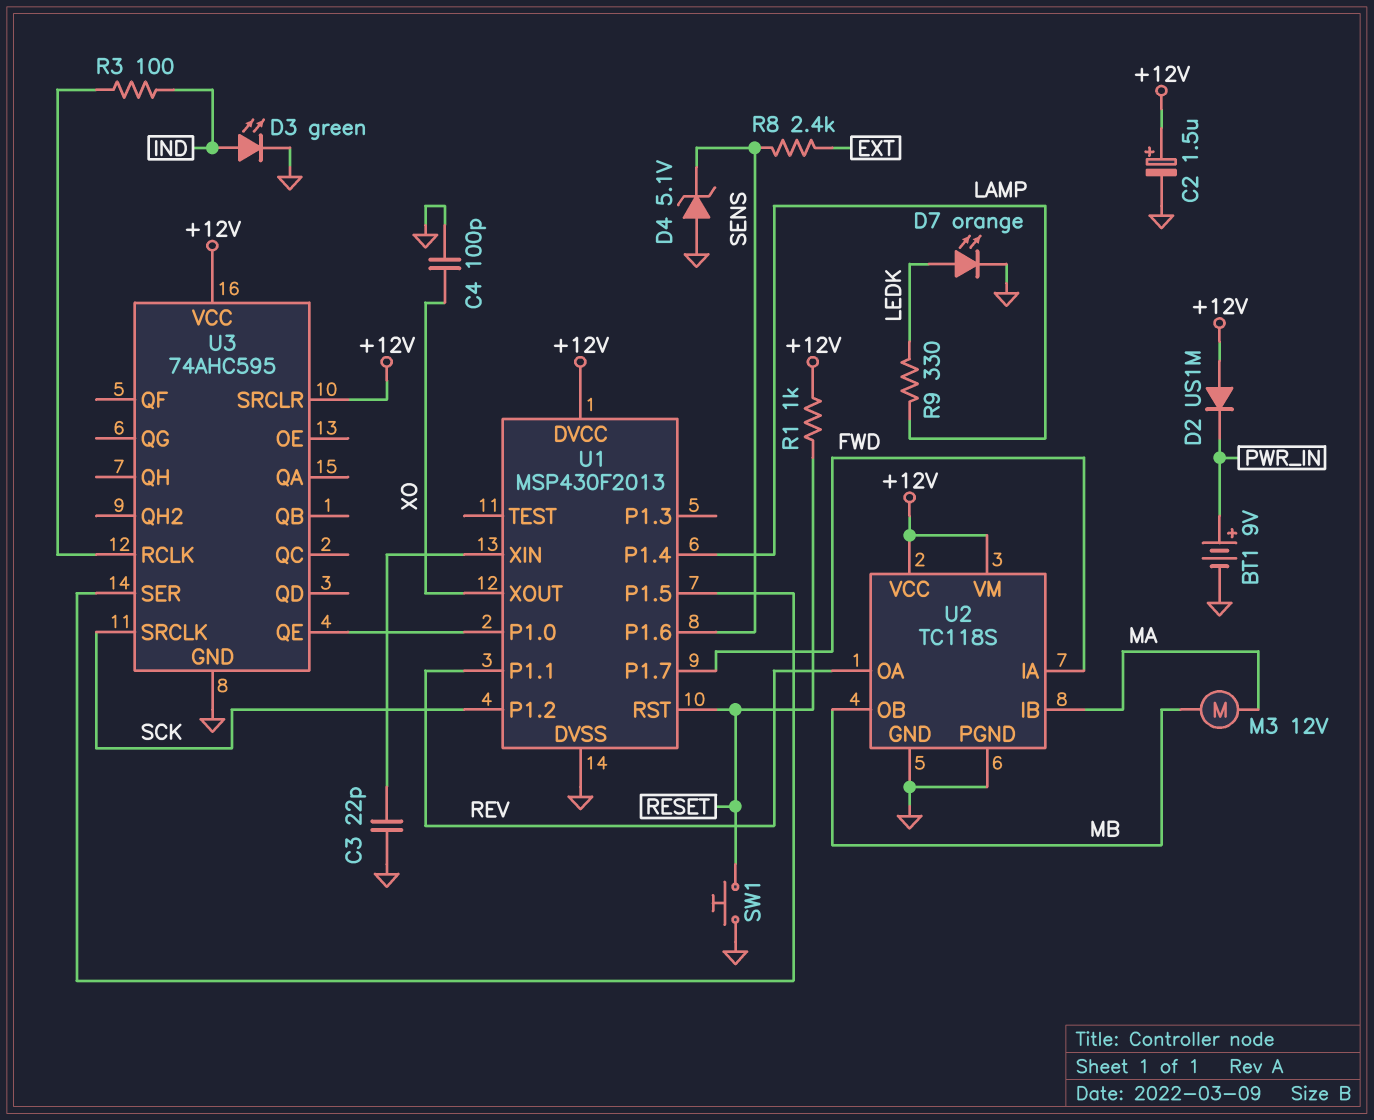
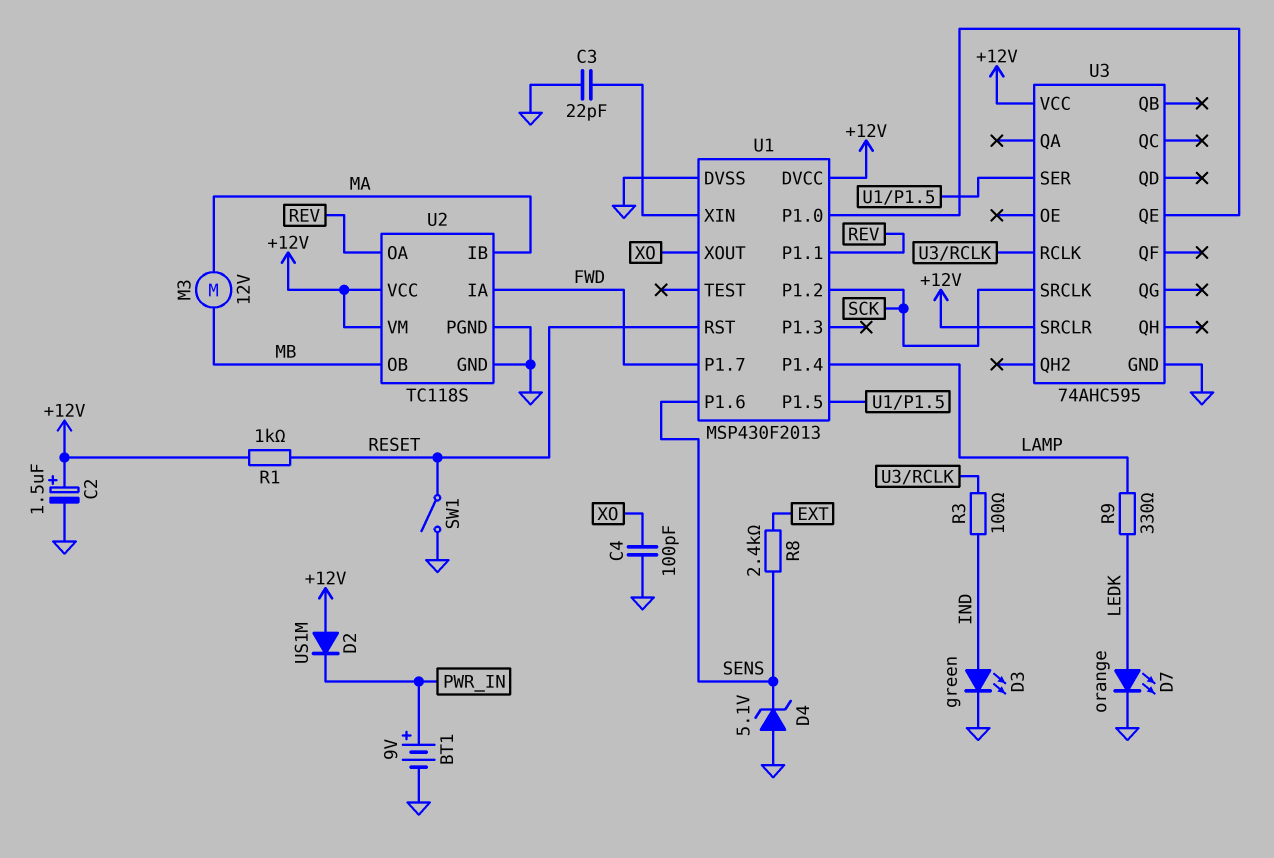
SW1: button (GND, RESET) -> switch (GND, RESET)

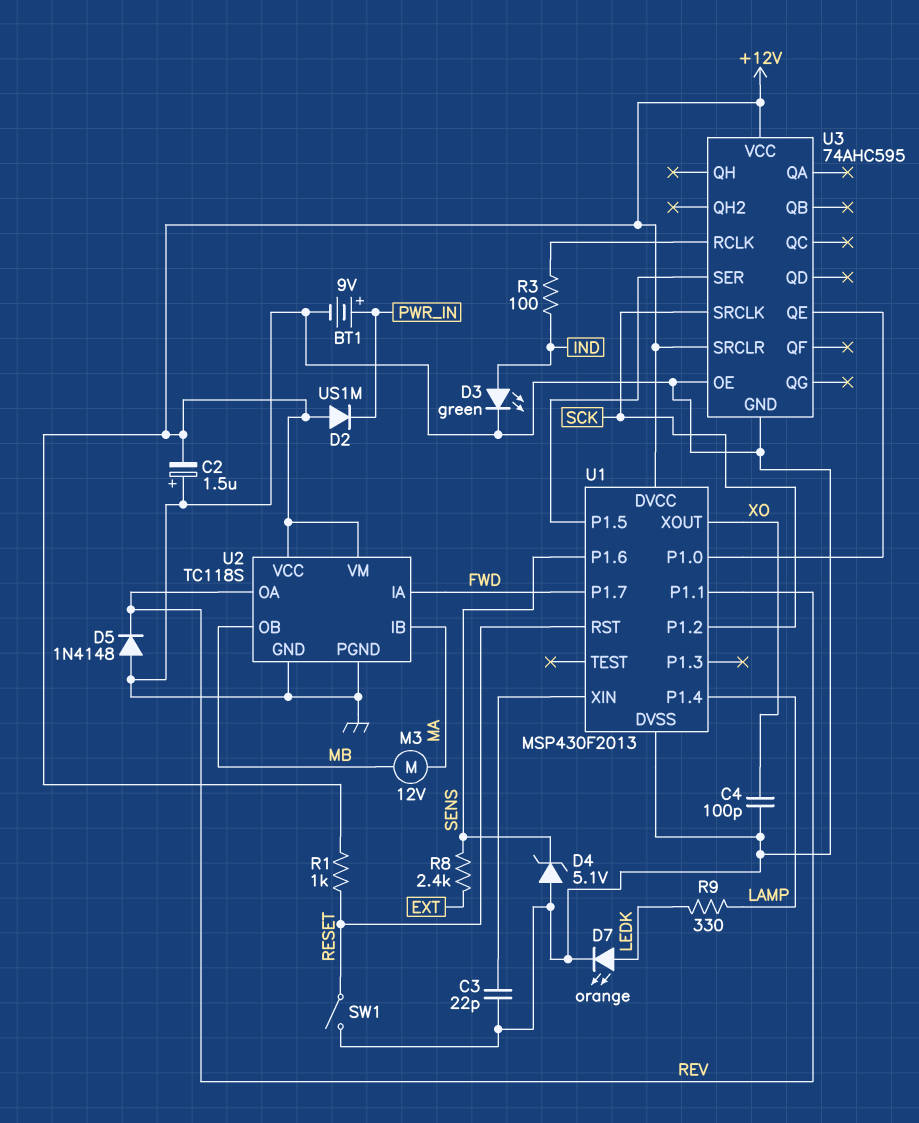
C2: 1.5uF (plus +12V, minus GND) -> 1.5uF (plus GND, minus +12V)
D5: none -> diode 1N4148 (A GND, K REV)
U3 pin OE: none -> GND

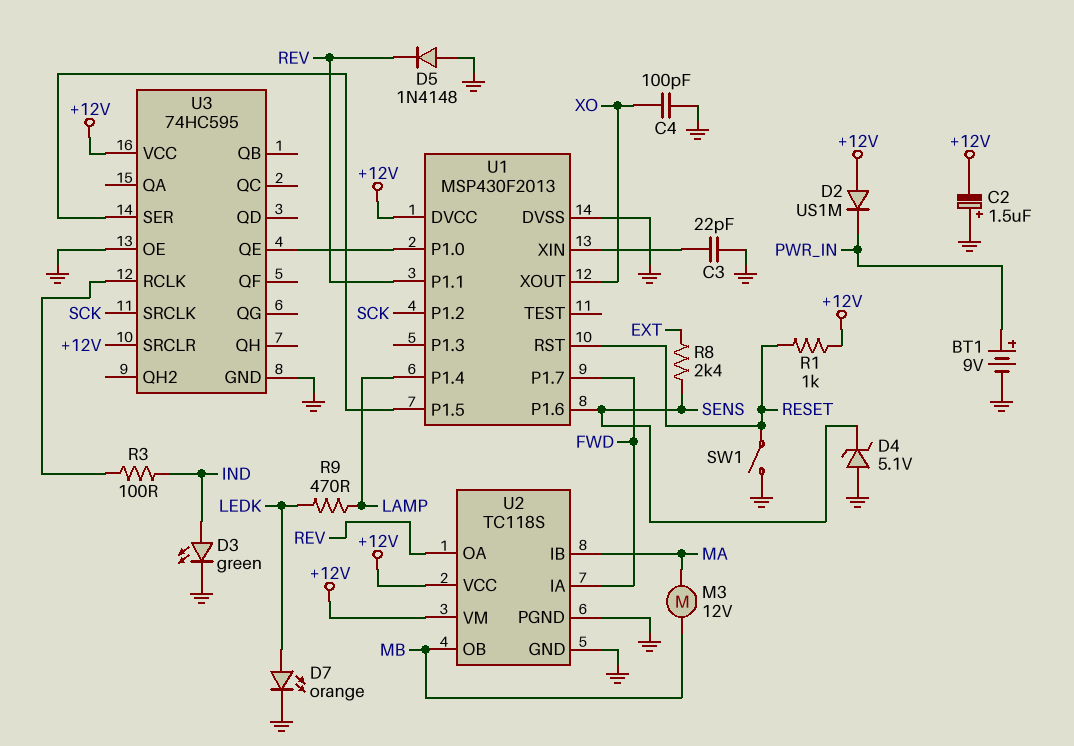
R9: 330 (LAMP, LEDK) -> 470 (LAMP, LEDK)
U3: 74AHC595 -> 74HC595

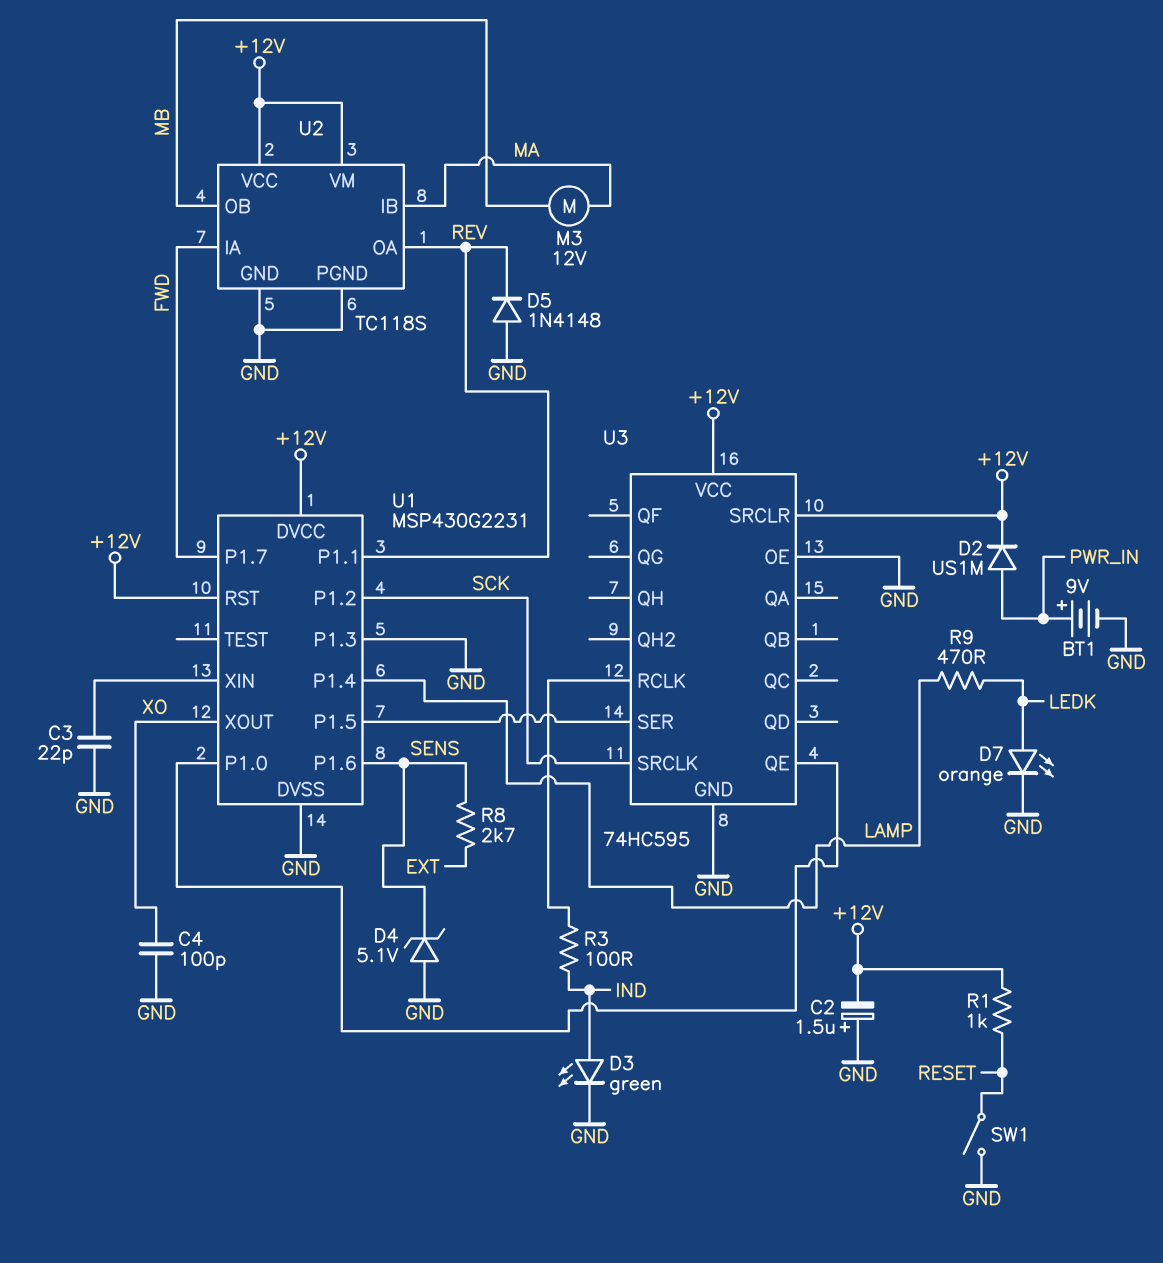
D2: diode US1M (A +12V, K PWR_IN) -> diode US1M (A PWR_IN, K +12V)
R8: 2.4k (EXT, SENS) -> 2.7k (EXT, SENS)
U1: MSP430F2013 -> MSP430G2231
U1 pin P1.3: none -> GND
U1 pin RST: RESET -> +12V

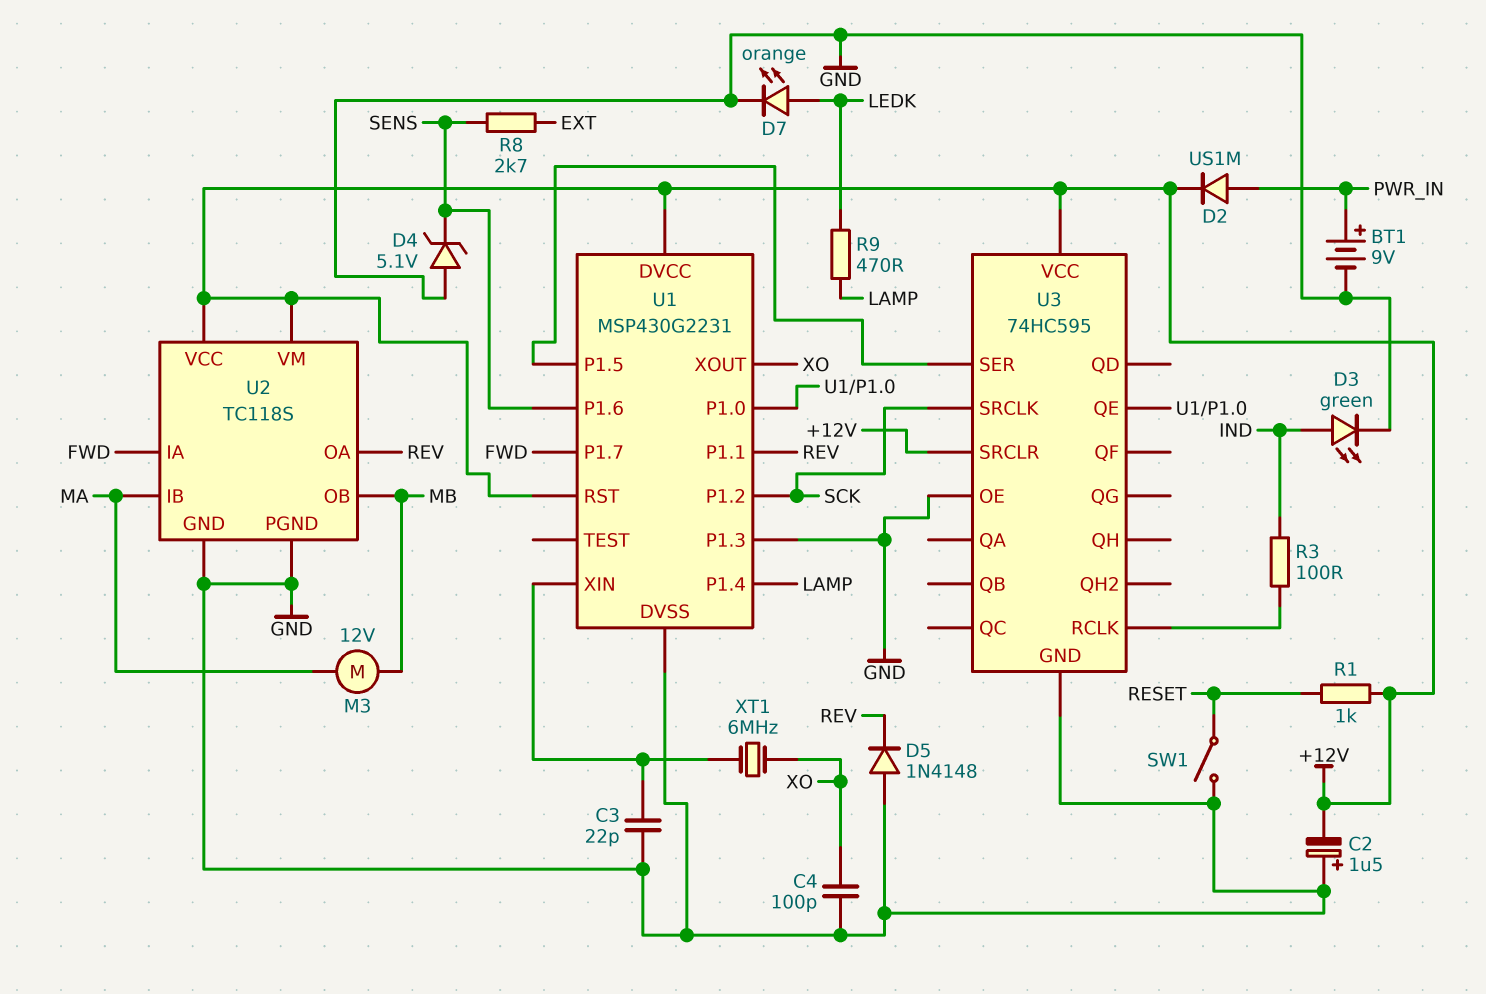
XT1: none -> 6MHz (U1/XIN, XO)

